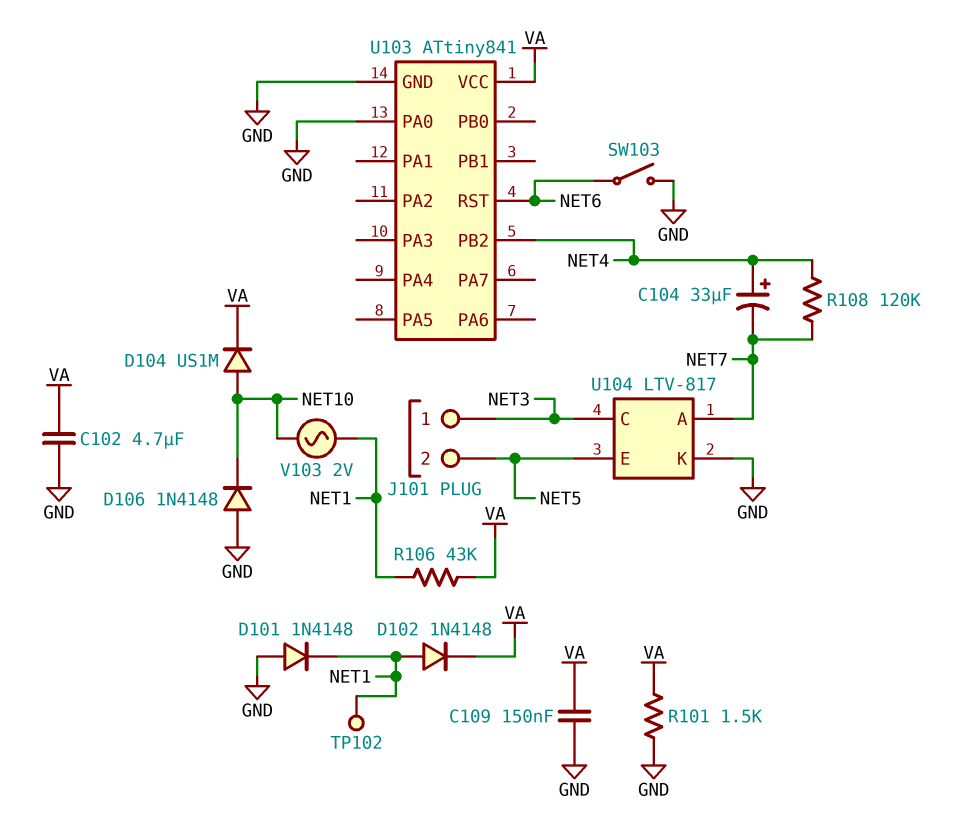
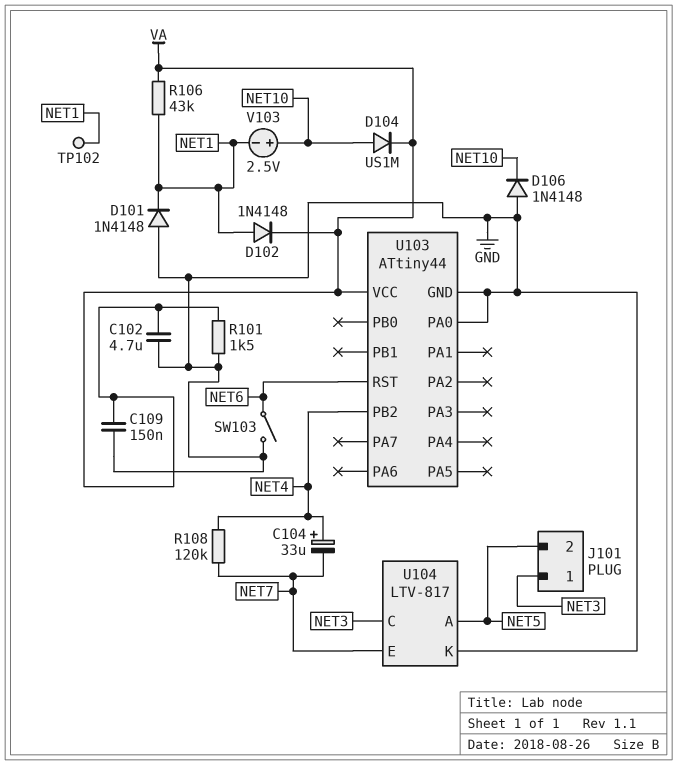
U103: ATtiny841 -> ATtiny44
U104 pin A: NET7 -> NET5
U104 pin E: NET5 -> NET7
V103: AC 2V (NET1, NET10) -> 2.5V (plus NET10, minus NET1)

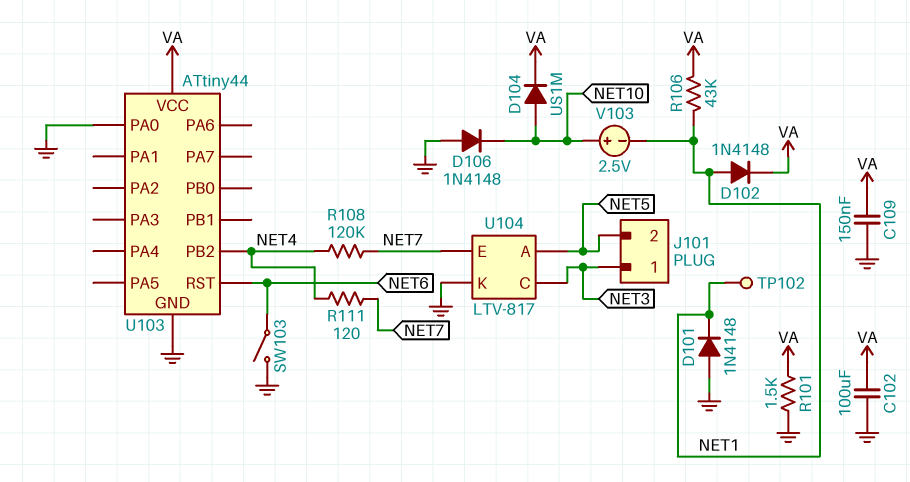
C102: 4.7uF (GND, VA) -> 100uF (GND, VA)
C104: 33uF (plus NET4, minus NET7) -> none
R111: none -> 120 (NET4, NET7)

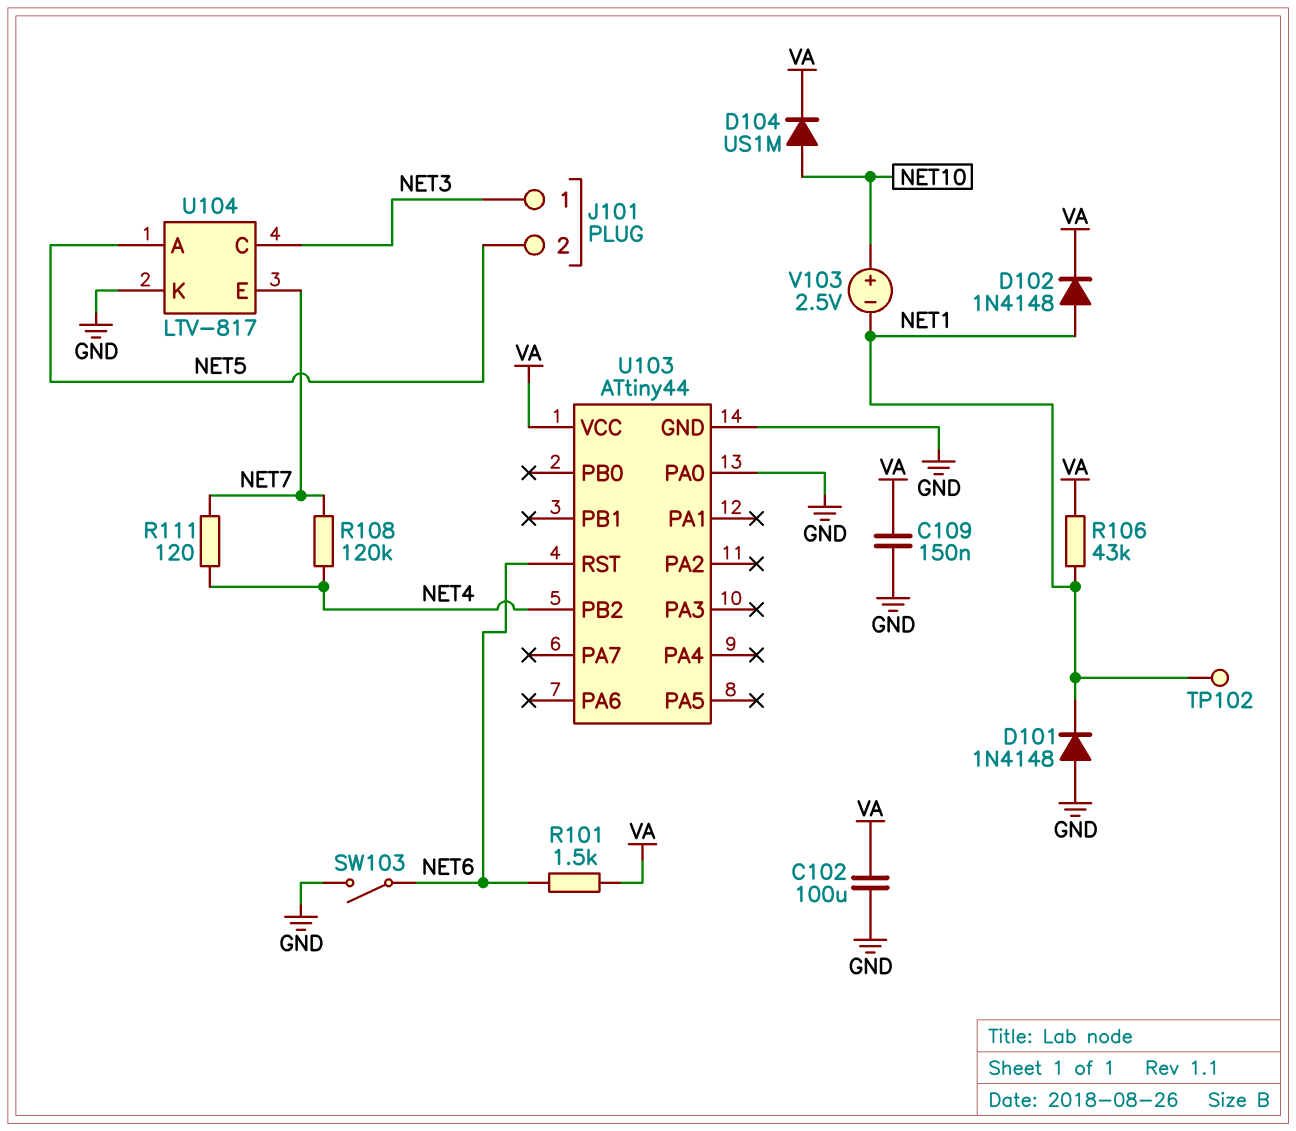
D106: diode 1N4148 (A GND, K NET10) -> none
R101: 1.5k (GND, VA) -> 1.5k (NET6, VA)

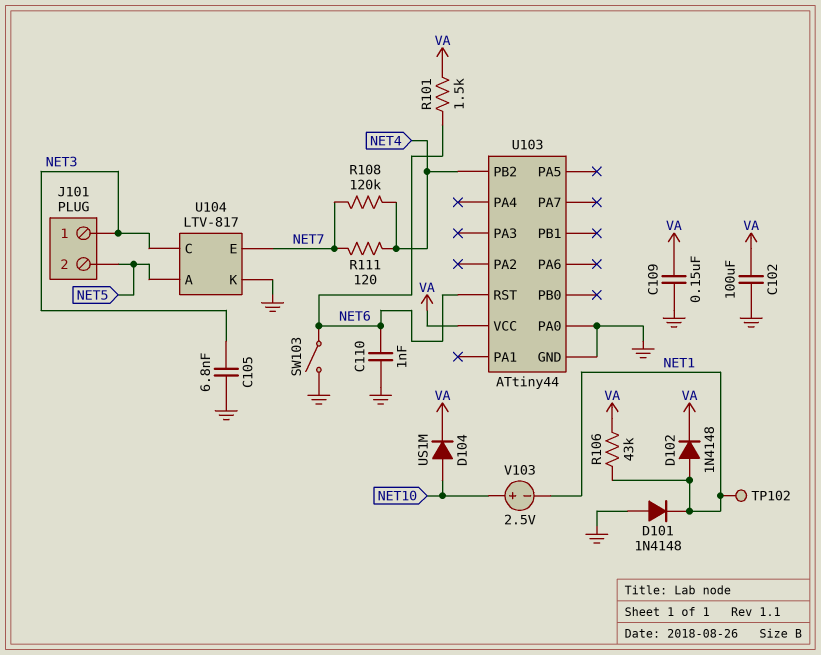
C105: none -> 6.8nF (GND, NET3)
C110: none -> 1nF (GND, NET6)

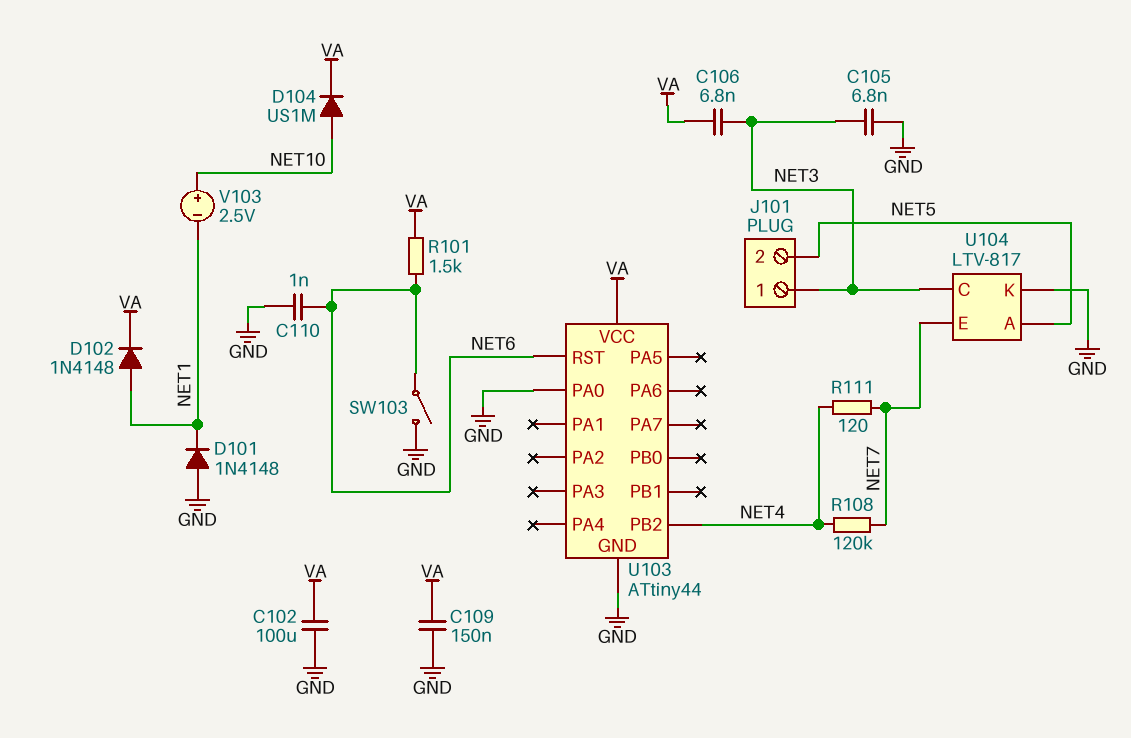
C106: none -> 6.8nF (NET3, VA)
R106: 43k (NET1, VA) -> none
TP102: test point (NET1) -> none

